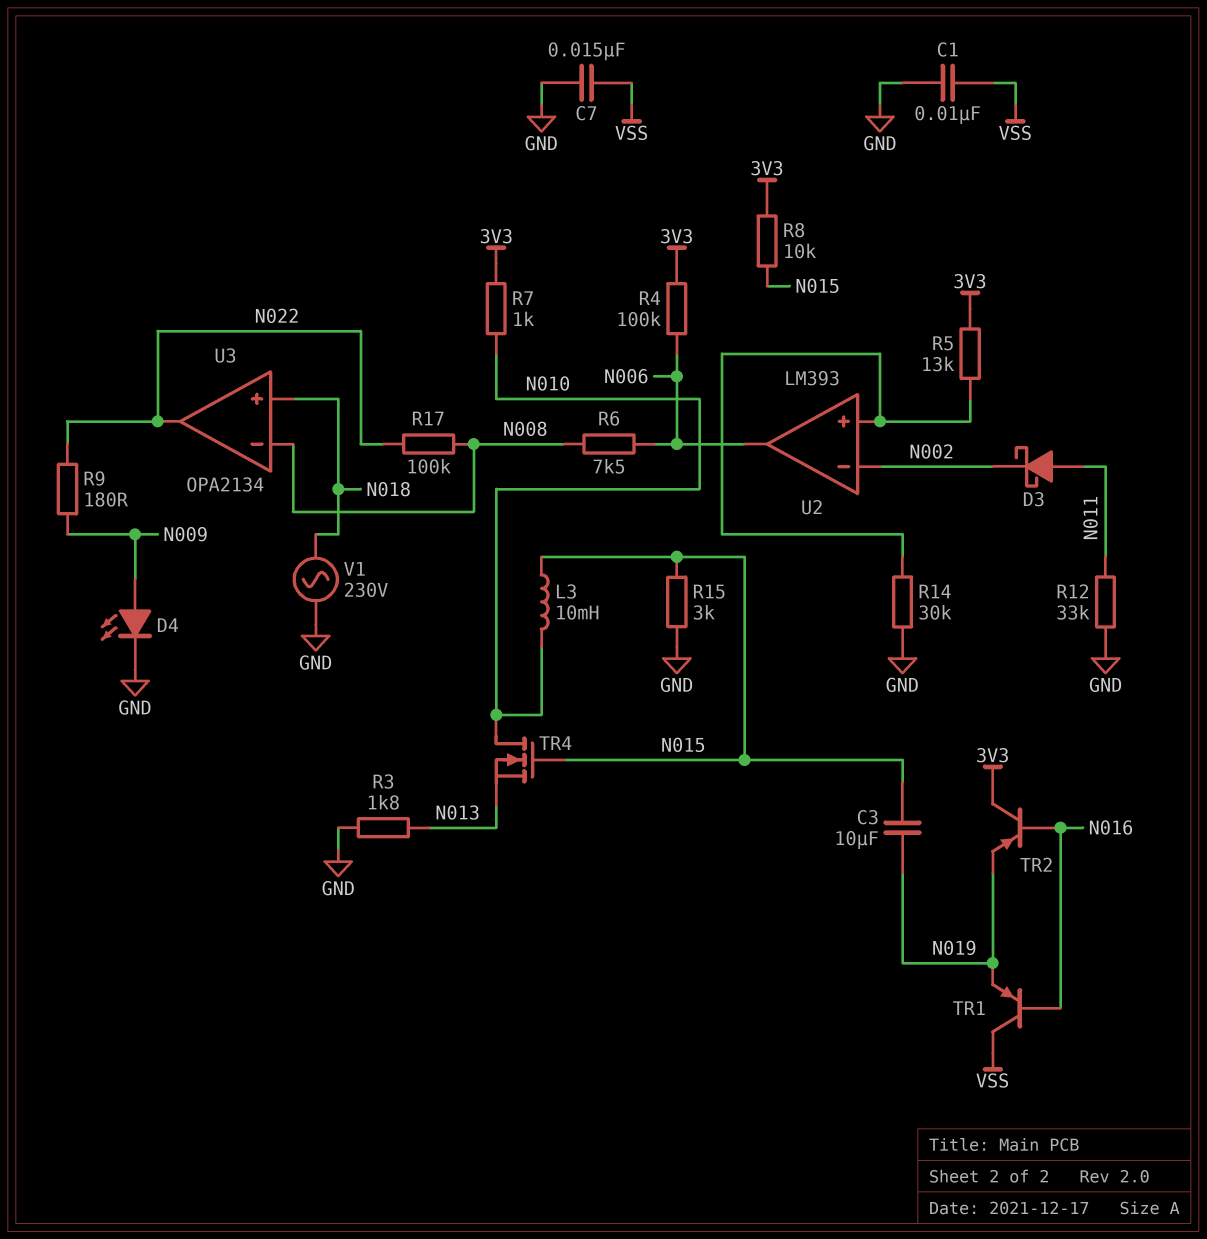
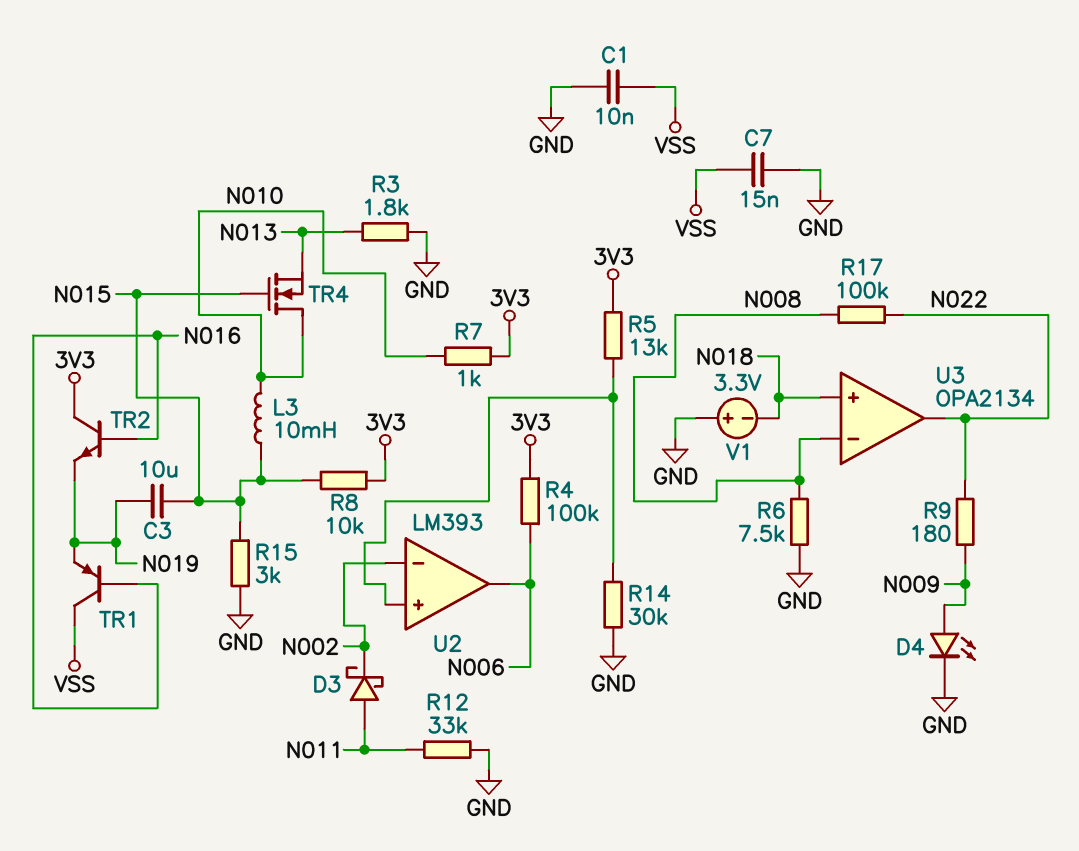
R6: 7.5k (N006, N008) -> 7.5k (GND, N008)
TR2: PNP (B N016, C 3V3, E N019) -> NPN (B N016, C 3V3, E N019)
V1: AC 230V (GND, N018) -> 3.3V (plus GND, minus N018)

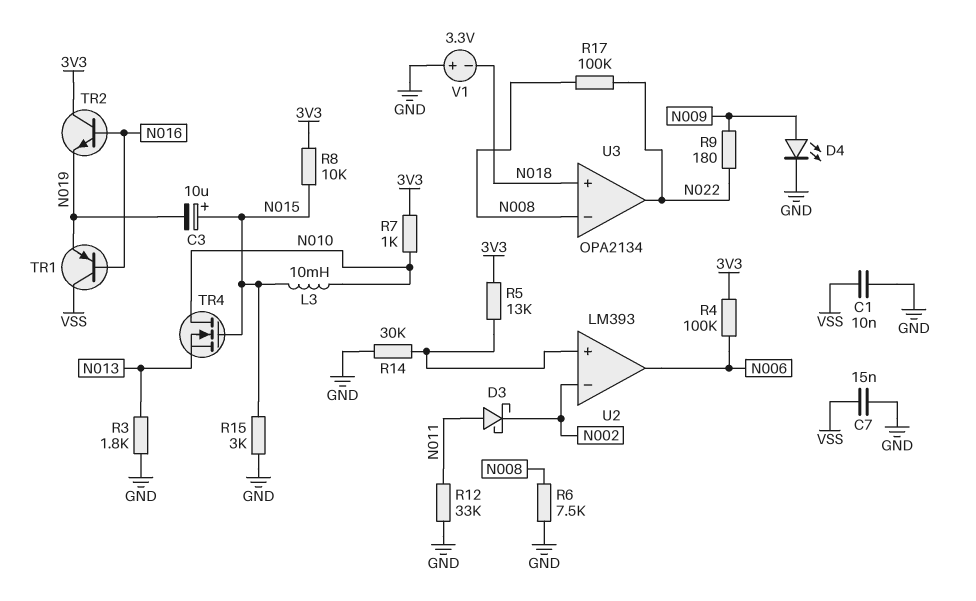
C3: 10uF (N015, N019) -> 10uF (plus N015, minus N019)

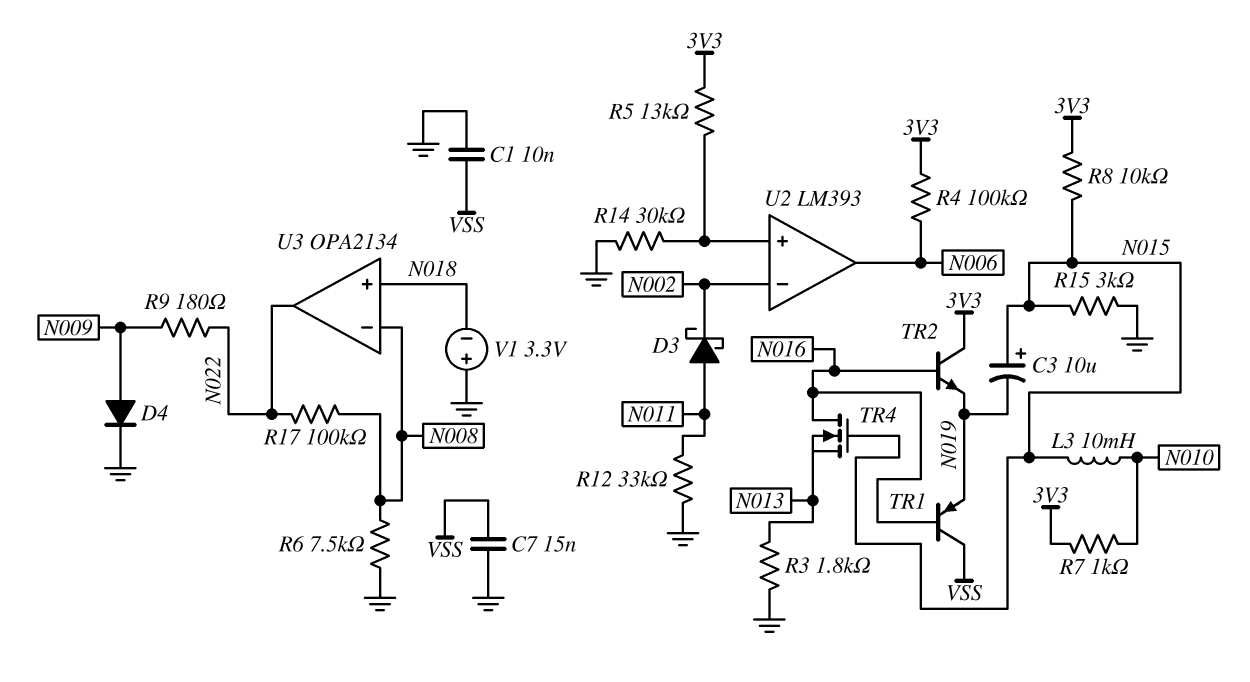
D4: LED (A N009, K GND) -> diode (A N009, K GND)
TR4: NMOS (G N015, D N010, S N013) -> NMOS (G N015, D N016, S N013)

